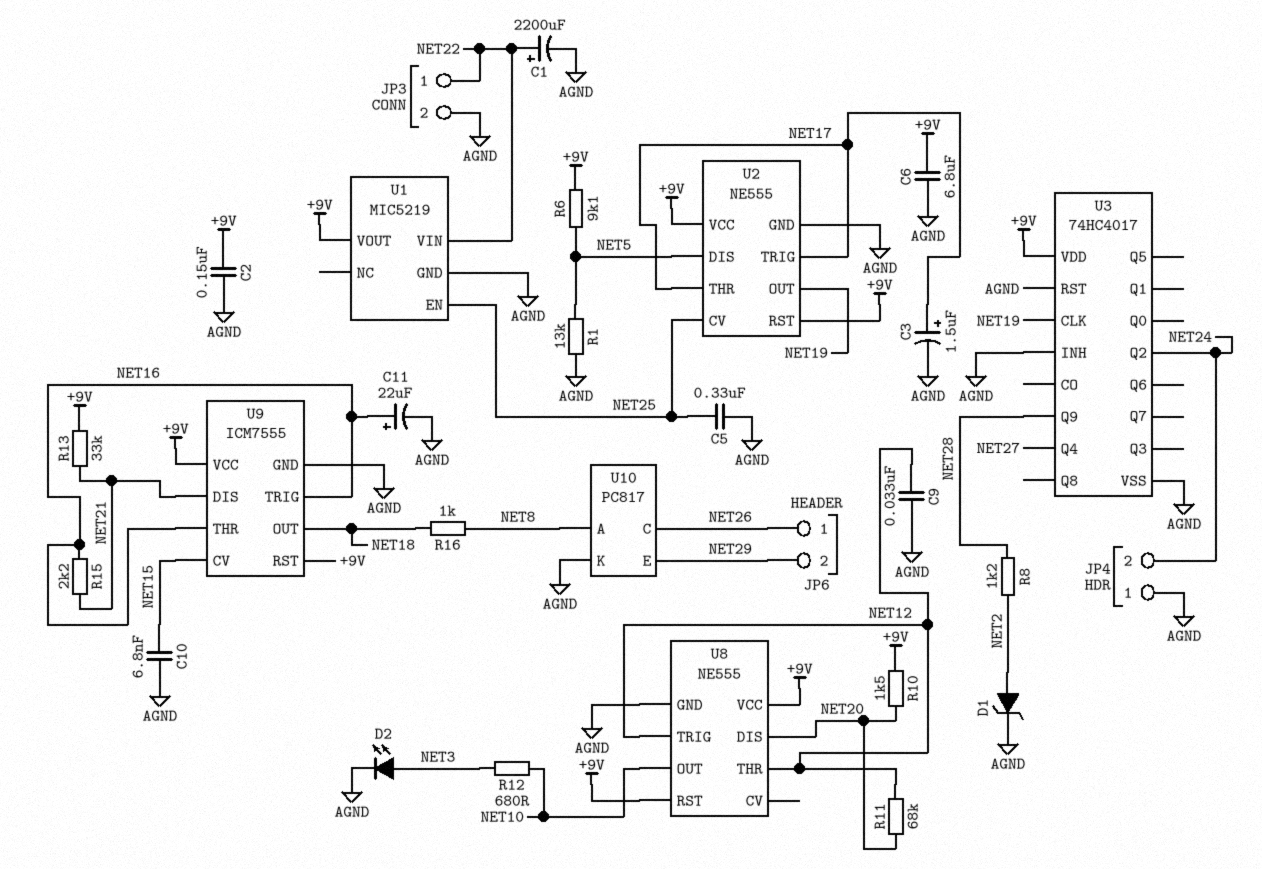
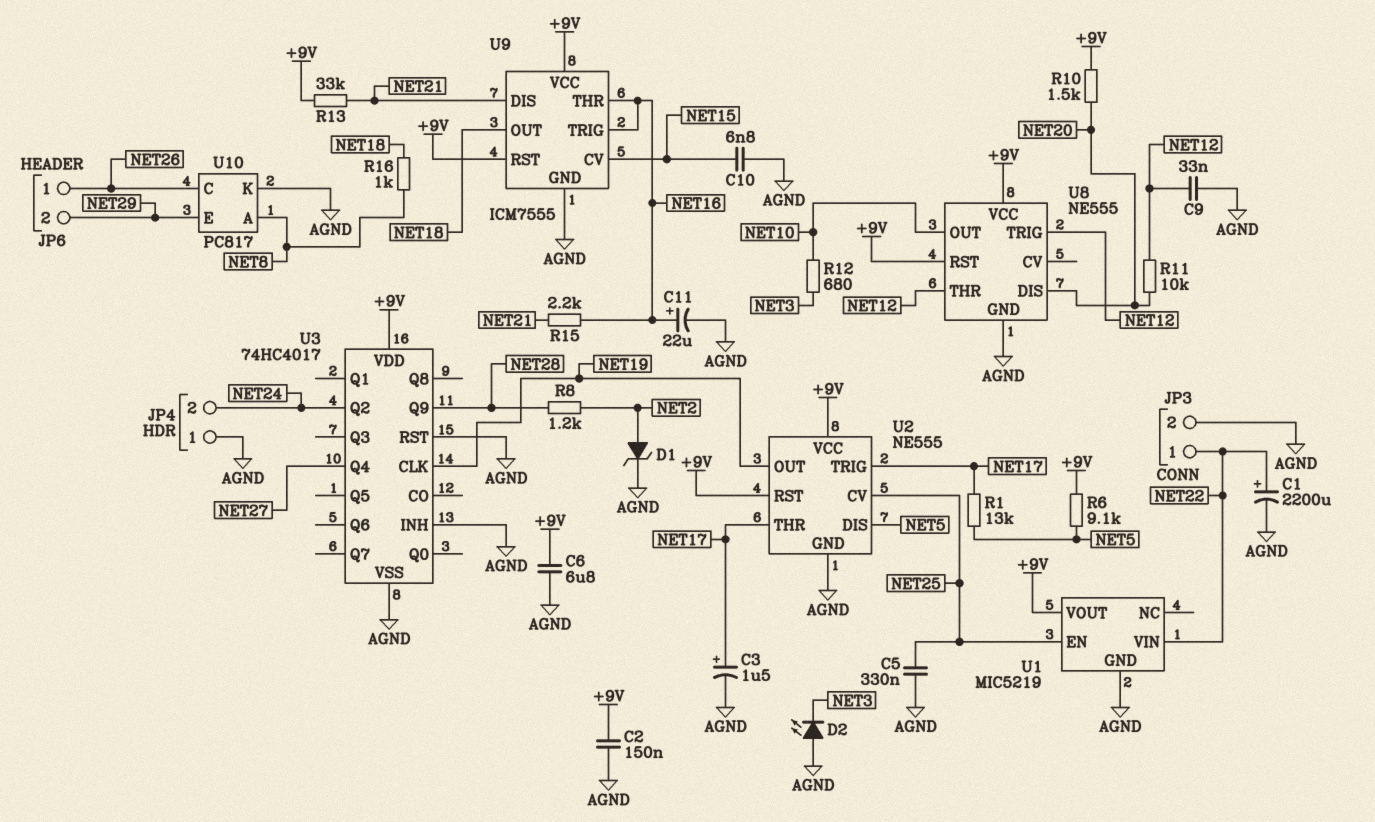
D2: LED (A NET3, K AGND) -> LED (A AGND, K NET3)
R1: 13k (AGND, NET5) -> 13k (NET5, NET17)
R11: 68k (NET12, NET20) -> 10k (NET12, NET20)

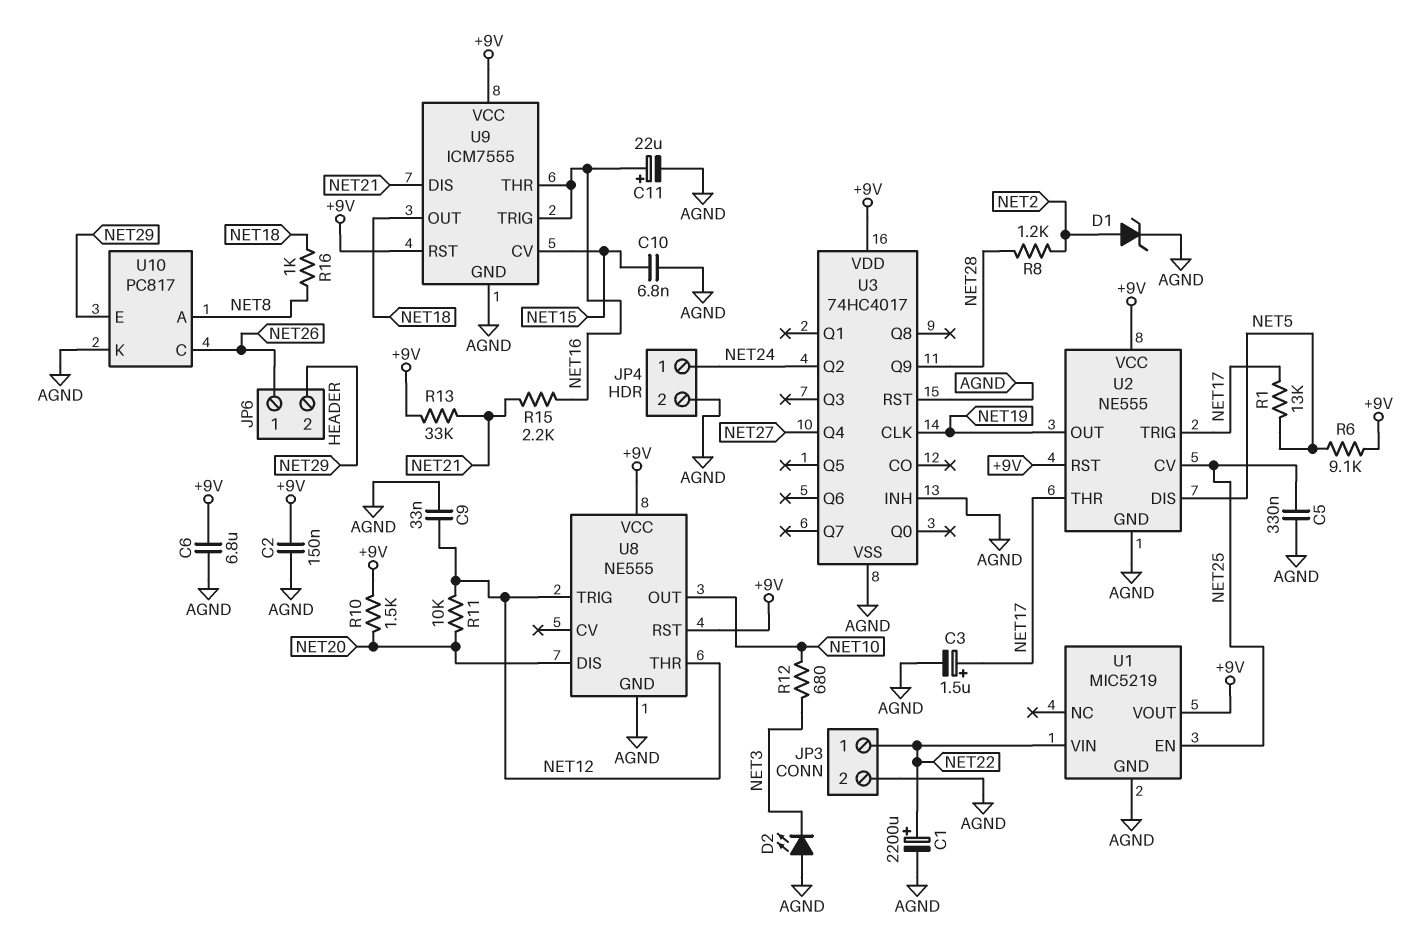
JP4 pin 1: AGND -> NET24
JP4 pin 2: NET24 -> AGND

